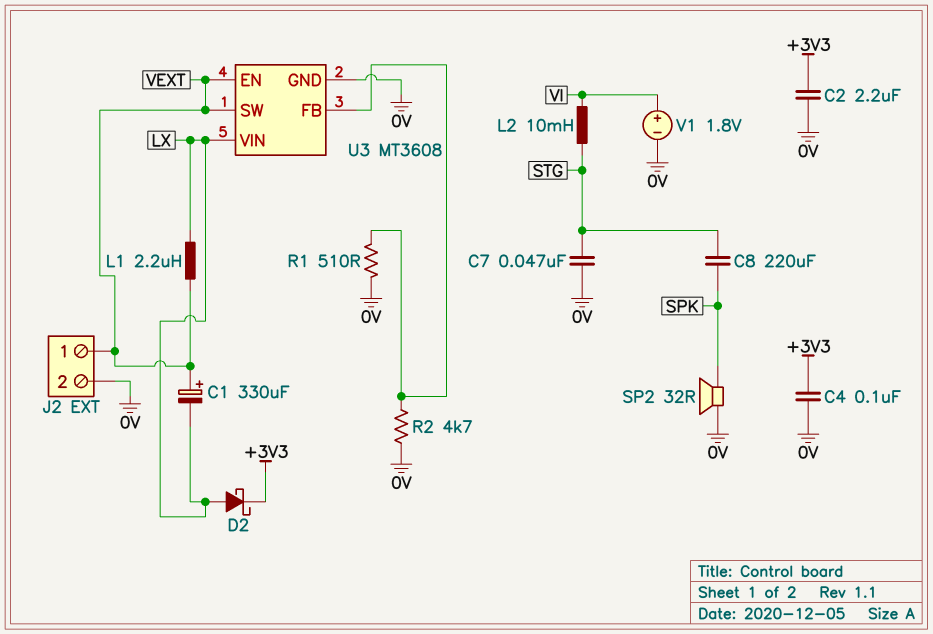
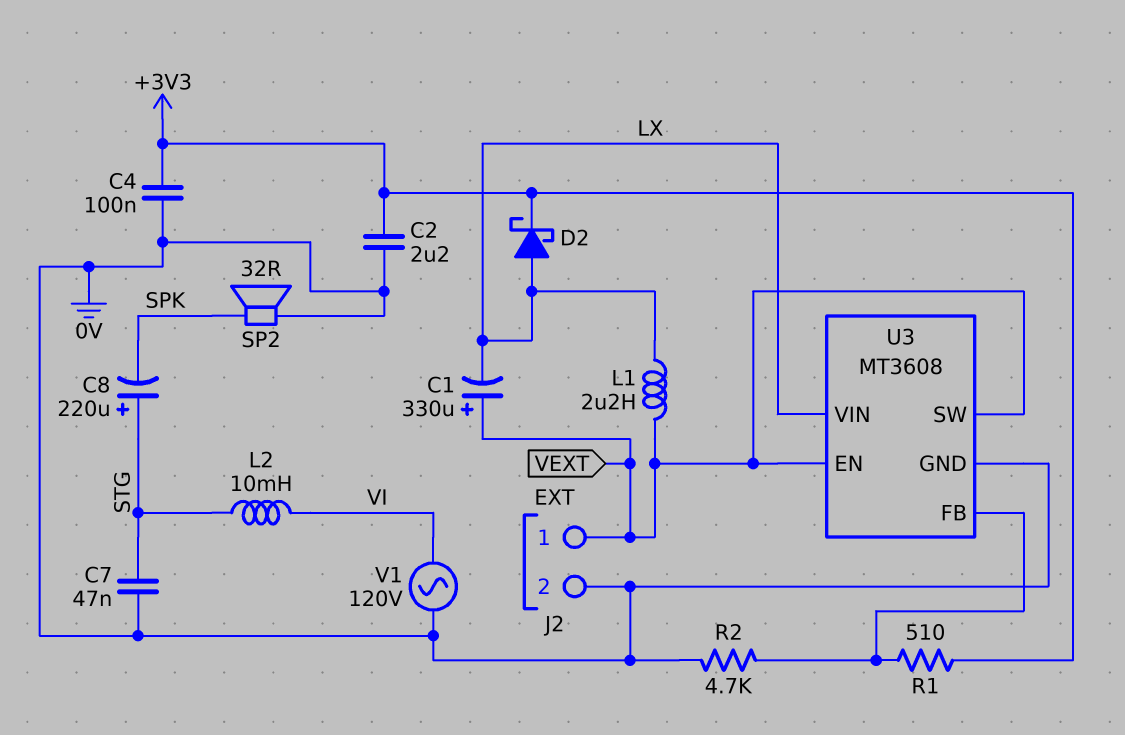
C8: 220uF (SPK, STG) -> 220uF (plus STG, minus SPK)
R1: 510 (0V, U3/FB) -> 510 (+3V3, U3/FB)
V1: 1.8V (plus VI, minus 0V) -> AC 120V (0V, VI)

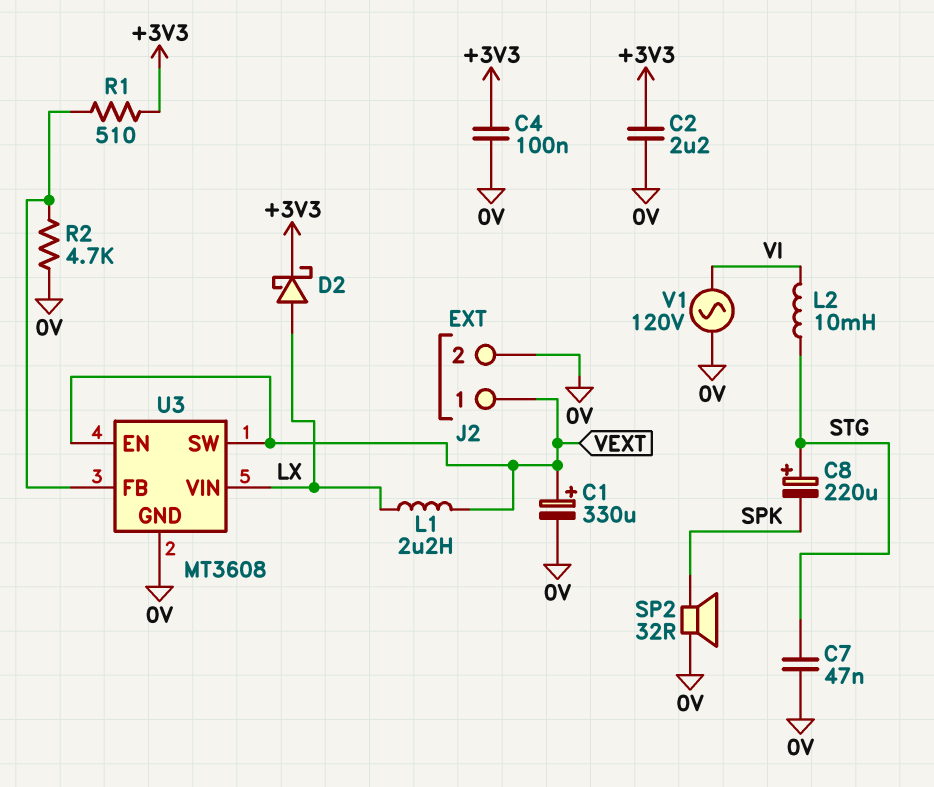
C1: 330uF (plus VEXT, minus LX) -> 330uF (plus VEXT, minus 0V)

